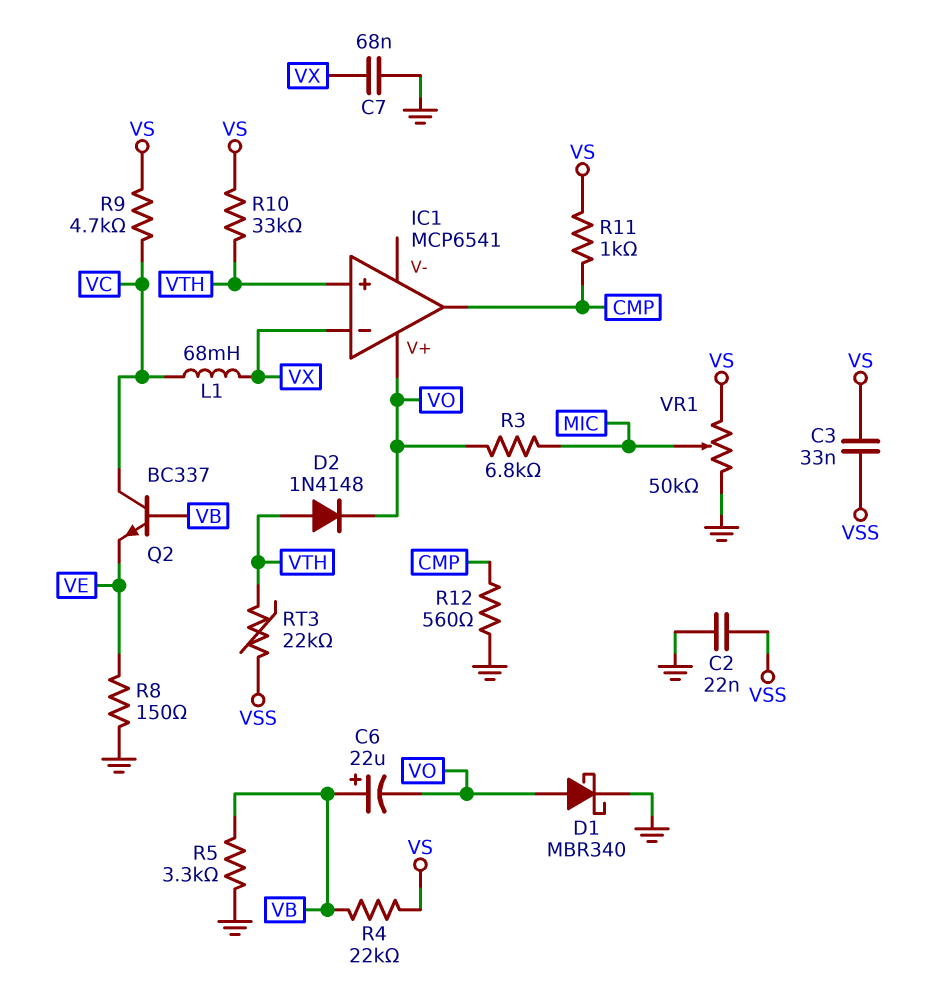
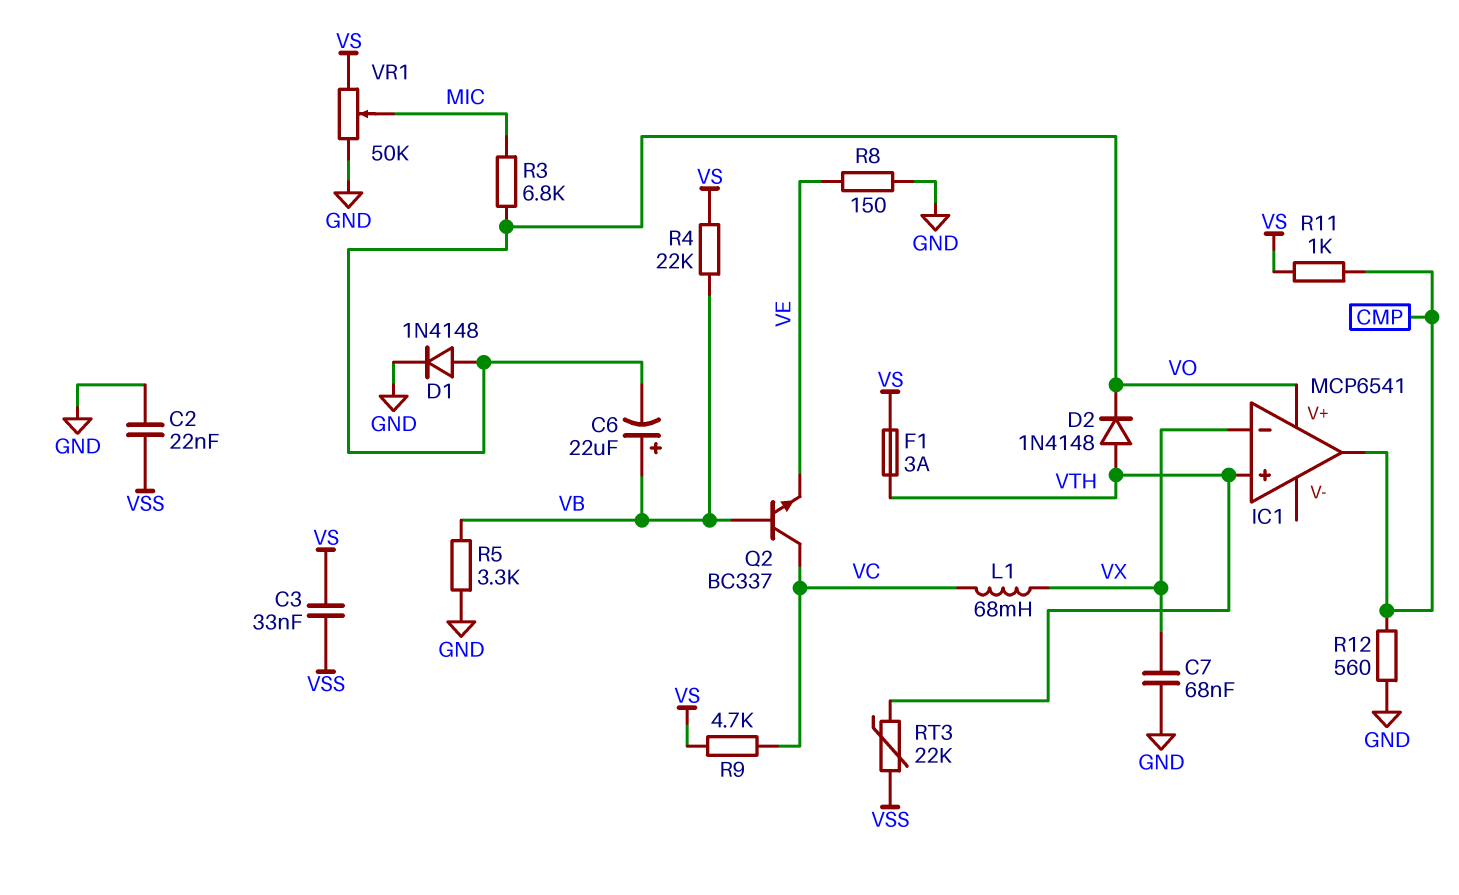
D1: schottky MBR340 (A VO, K GND) -> diode 1N4148 (A VO, K GND)
F1: none -> 3A (VS, VTH)
R10: 33k (VS, VTH) -> none

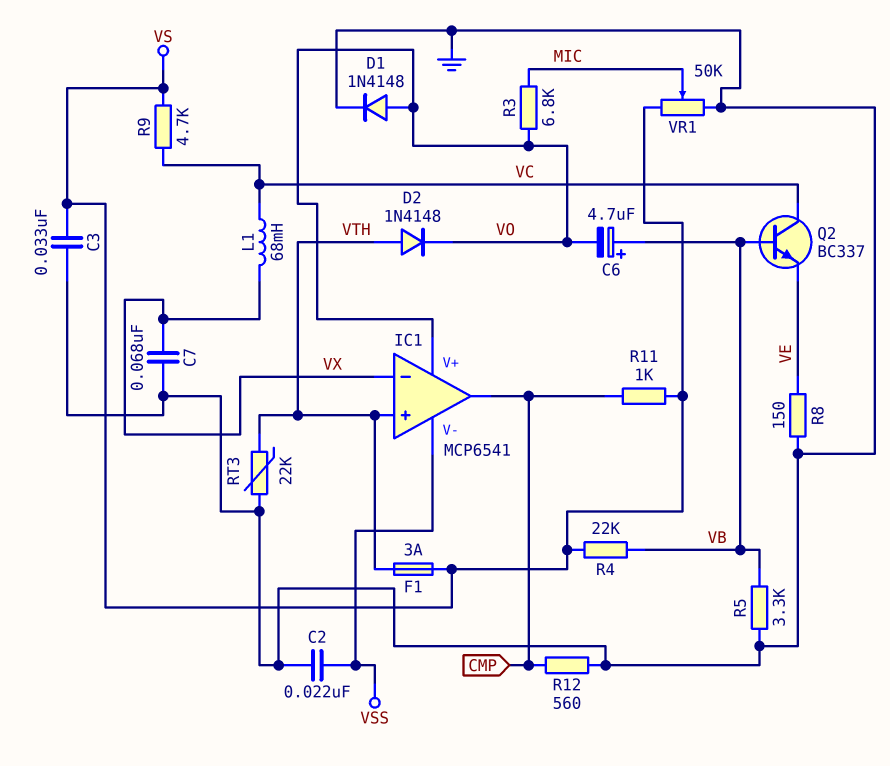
C3: 33nF (VS, VSS) -> 33nF (GND, VS)
C6: 22uF (plus VB, minus VO) -> 4.7uF (plus VB, minus VO)
IC1 pin V-: none -> VSS
RT3: 22k (VSS, VTH) -> 22k (GND, VTH)

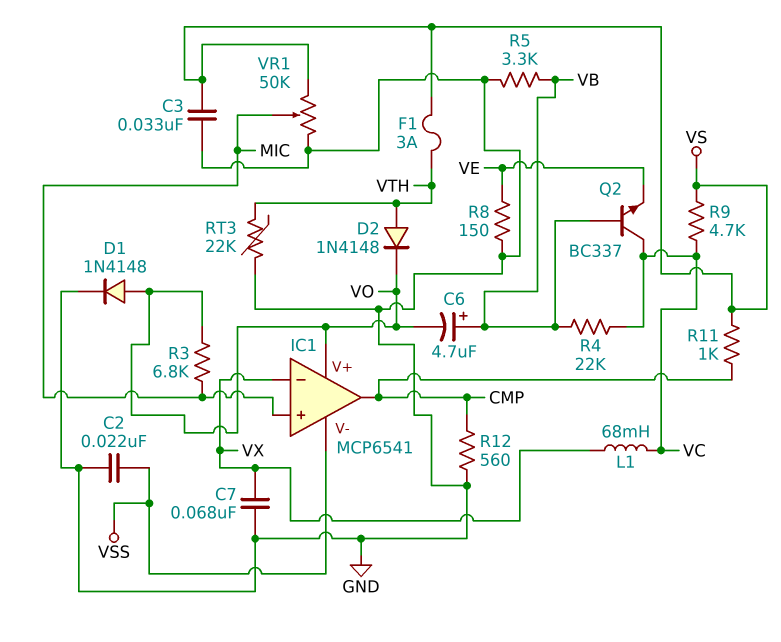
IC1 pin in+: VTH -> MIC
R4: 22k (VB, VS) -> 22k (VB, VC)

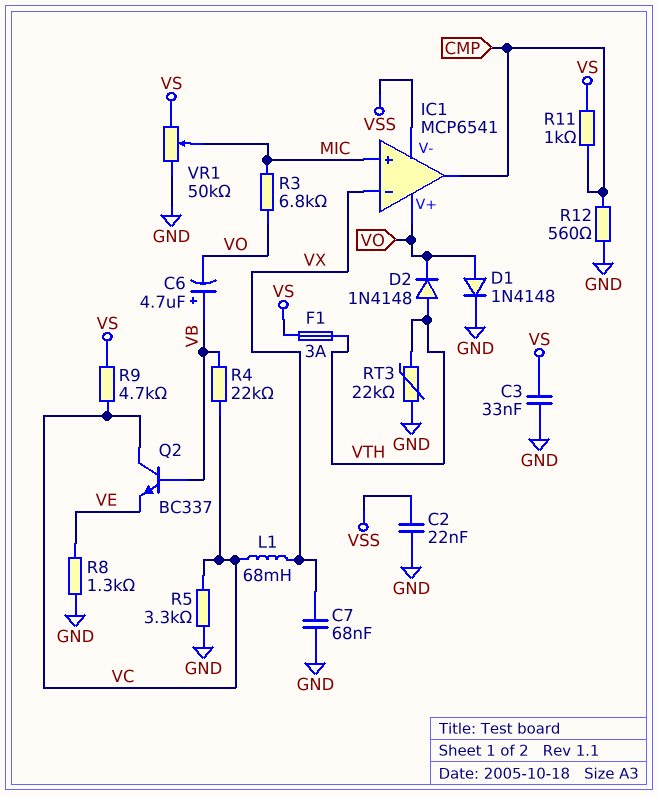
R5: 3.3k (GND, VB) -> 3.3k (GND, VC)
R8: 150 (GND, VE) -> 1.3k (GND, VE)

